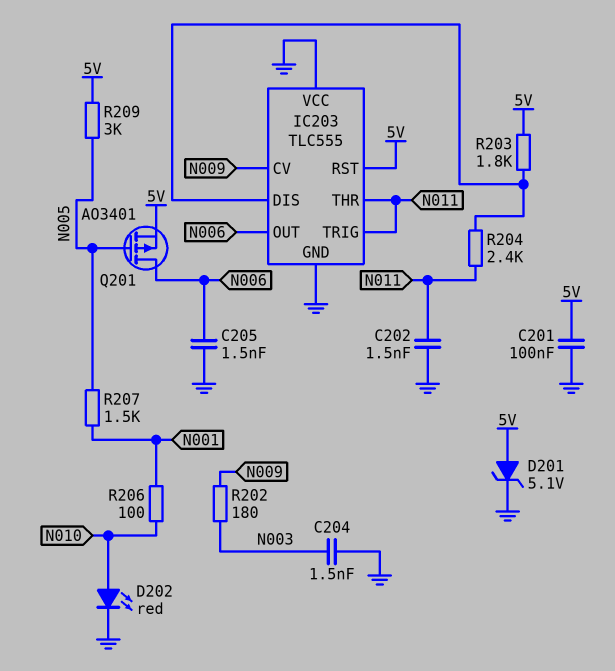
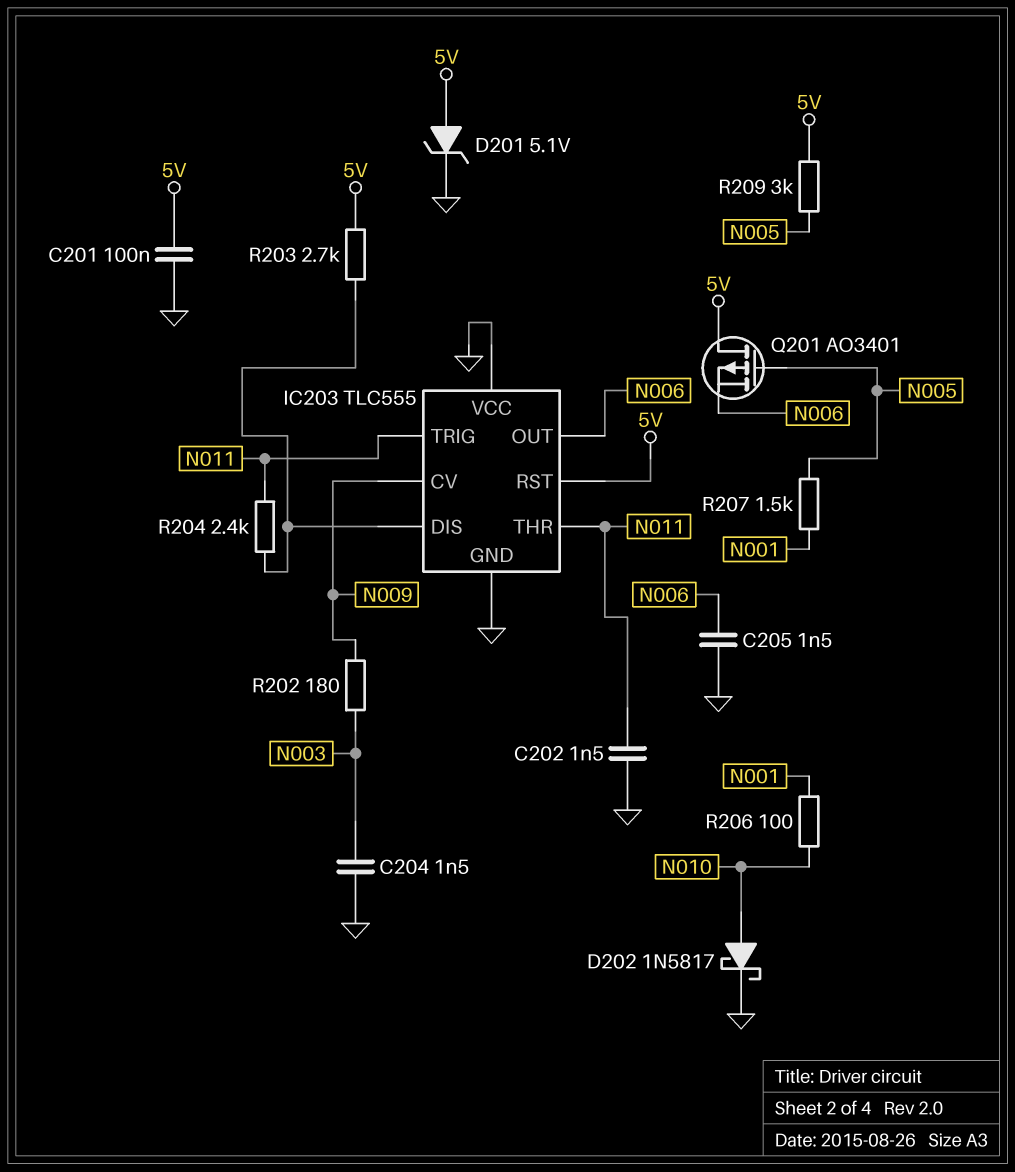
D202: LED red (A N010, K GND) -> schottky 1N5817 (A N010, K GND)
Q201: PMOS AO3401 (G N005, D N006, S 5V) -> PMOS AO3401 (G N005, D 5V, S N006)
R203: 1.8k (5V, IC203/DIS) -> 2.7k (5V, IC203/DIS)

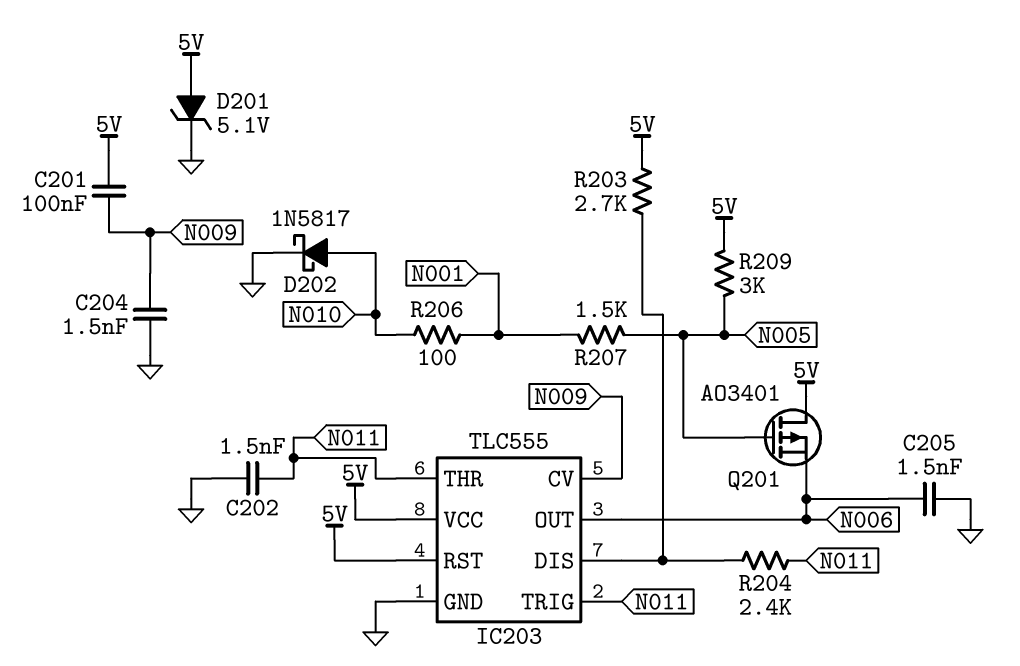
C201: 100nF (5V, GND) -> 100nF (5V, N009)
C204: 1.5nF (GND, N003) -> 1.5nF (GND, N009)
IC203 pin VCC: GND -> 5V
R202: 180 (N003, N009) -> none

